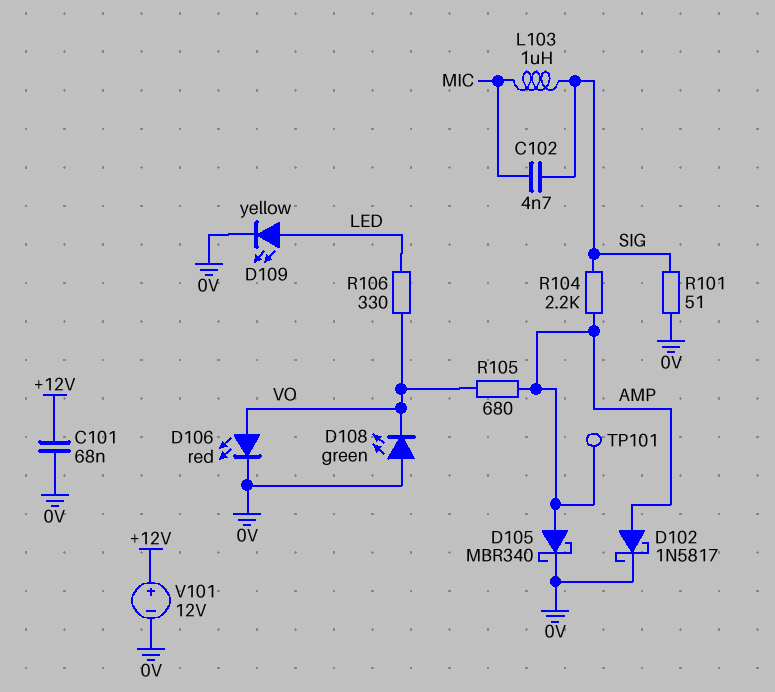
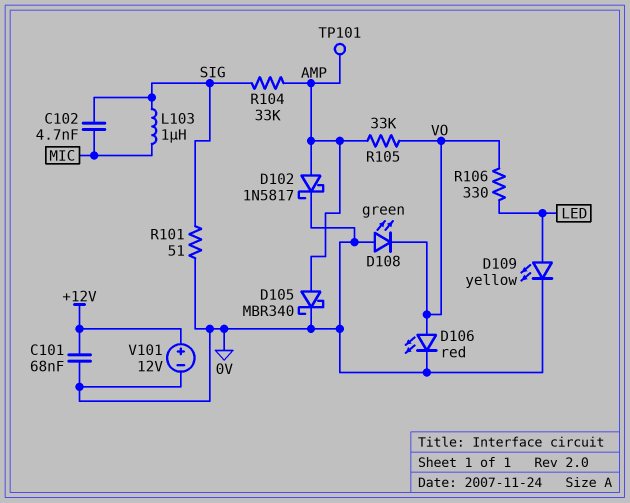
R104: 2.2k (AMP, SIG) -> 33k (AMP, SIG)
R105: 680 (AMP, VO) -> 33k (AMP, VO)

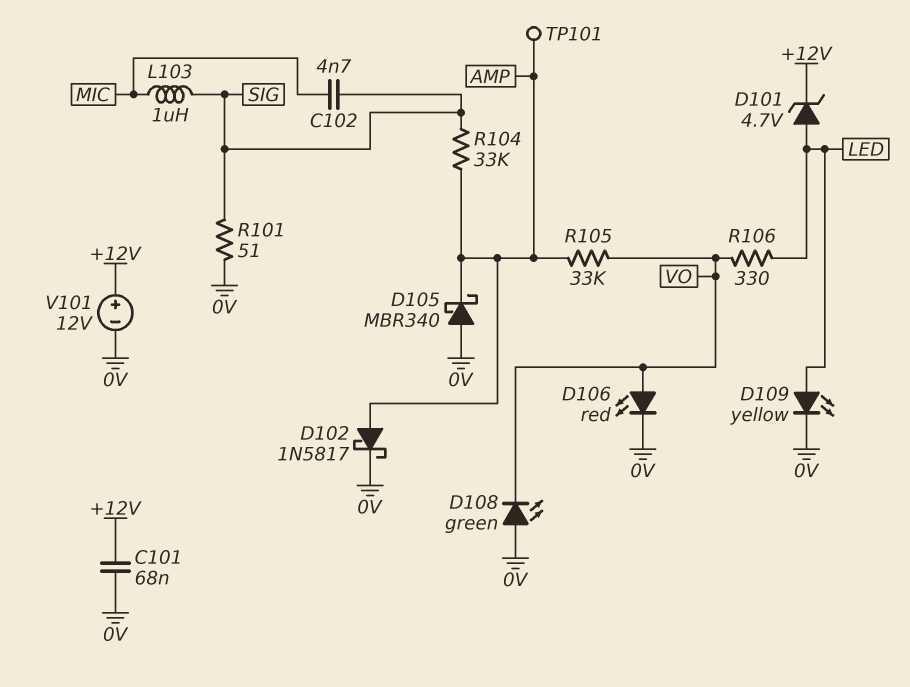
D101: none -> zener 4.7V (A LED, K +12V)
D105: schottky MBR340 (A AMP, K 0V) -> schottky MBR340 (A 0V, K AMP)

